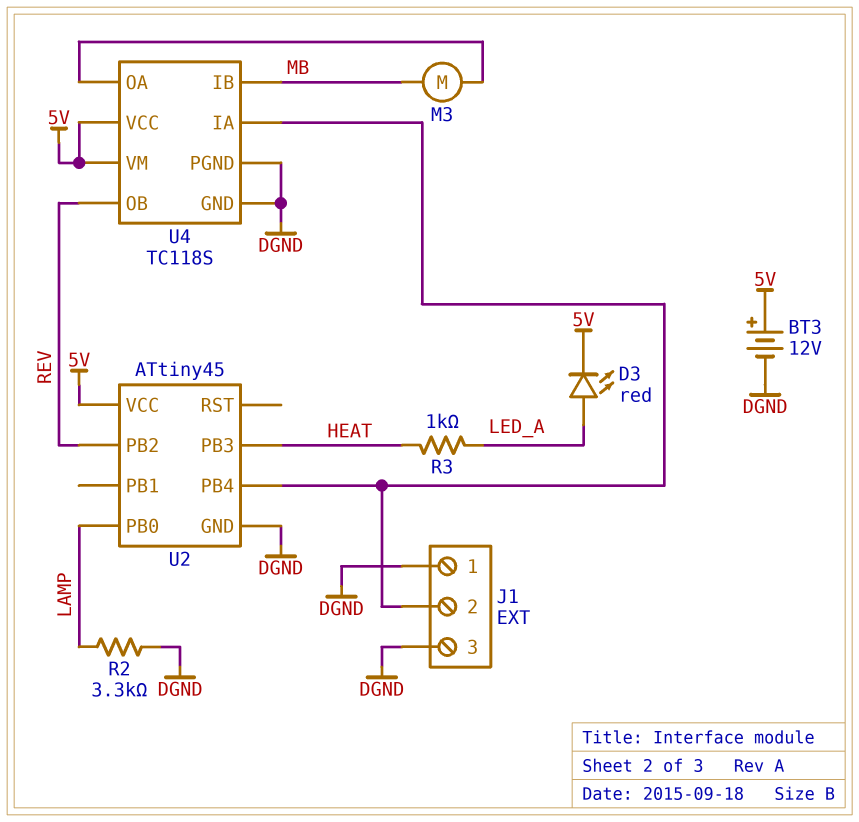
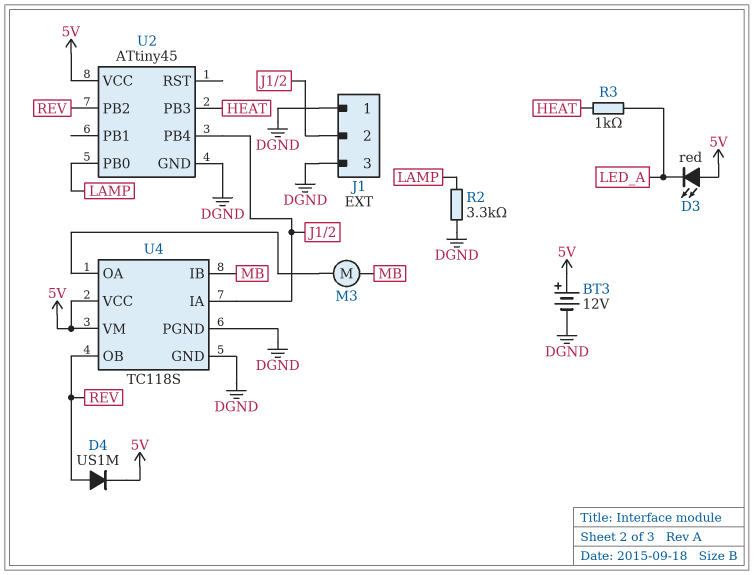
D3: LED red (A LED_A, K 5V) -> LED red (A 5V, K LED_A)
D4: none -> diode US1M (A REV, K 5V)

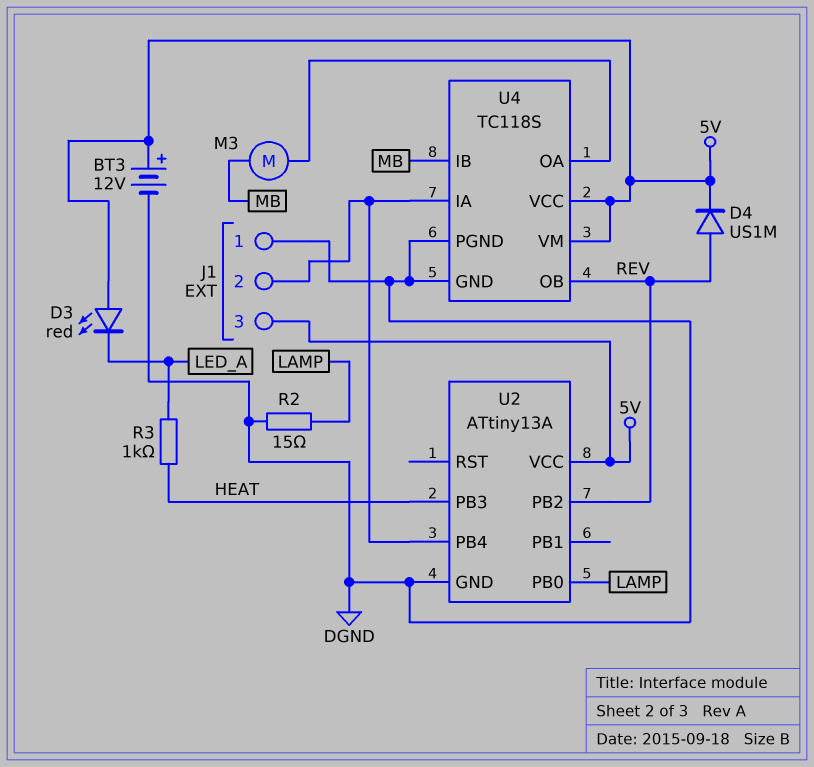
J1 pin 3: DGND -> 5V
R2: 3.3k (DGND, LAMP) -> 15 (DGND, LAMP)
U2: ATtiny45 -> ATtiny13A

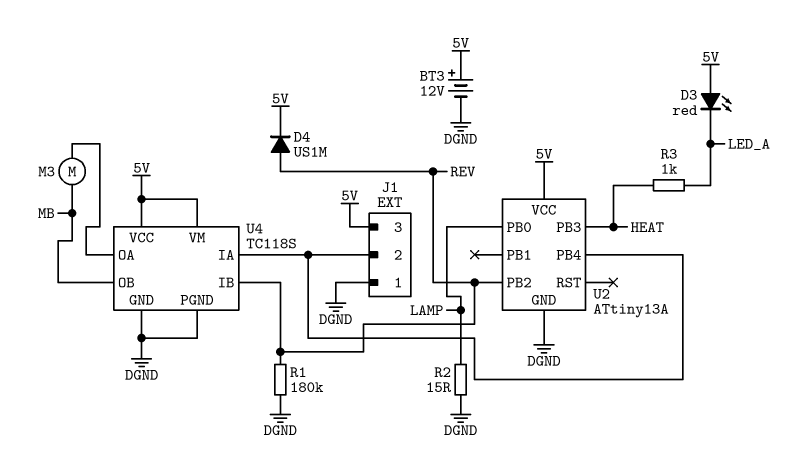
R1: none -> 180k (DGND, REV)
U4 pin IB: MB -> REV
U4 pin OB: REV -> MB

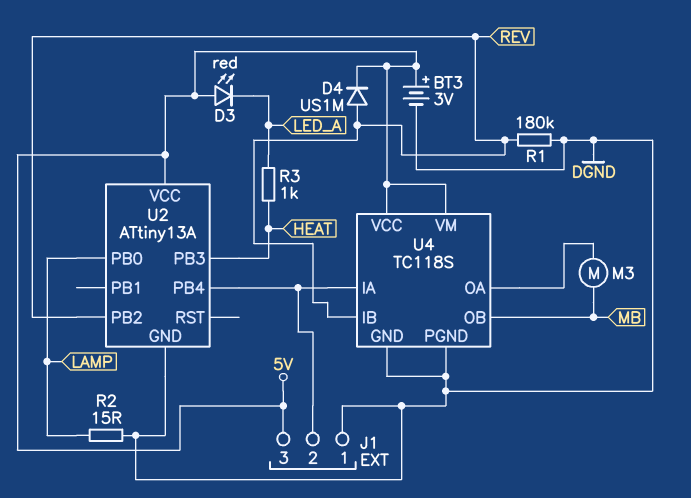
BT3: 12V (plus 5V, minus DGND) -> 3V (plus 5V, minus DGND)

